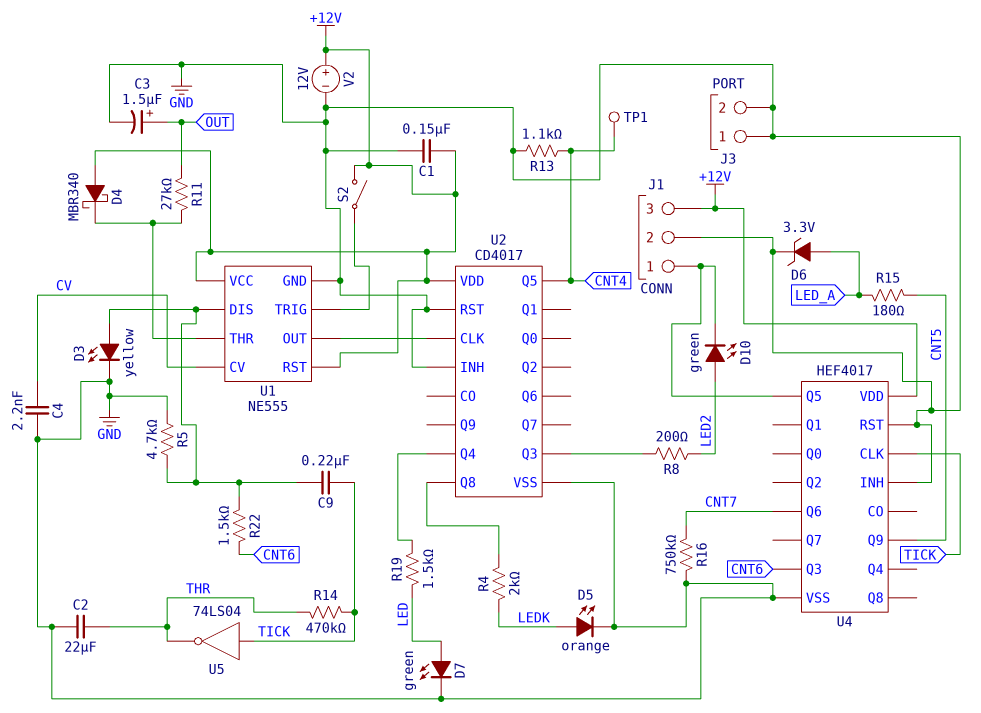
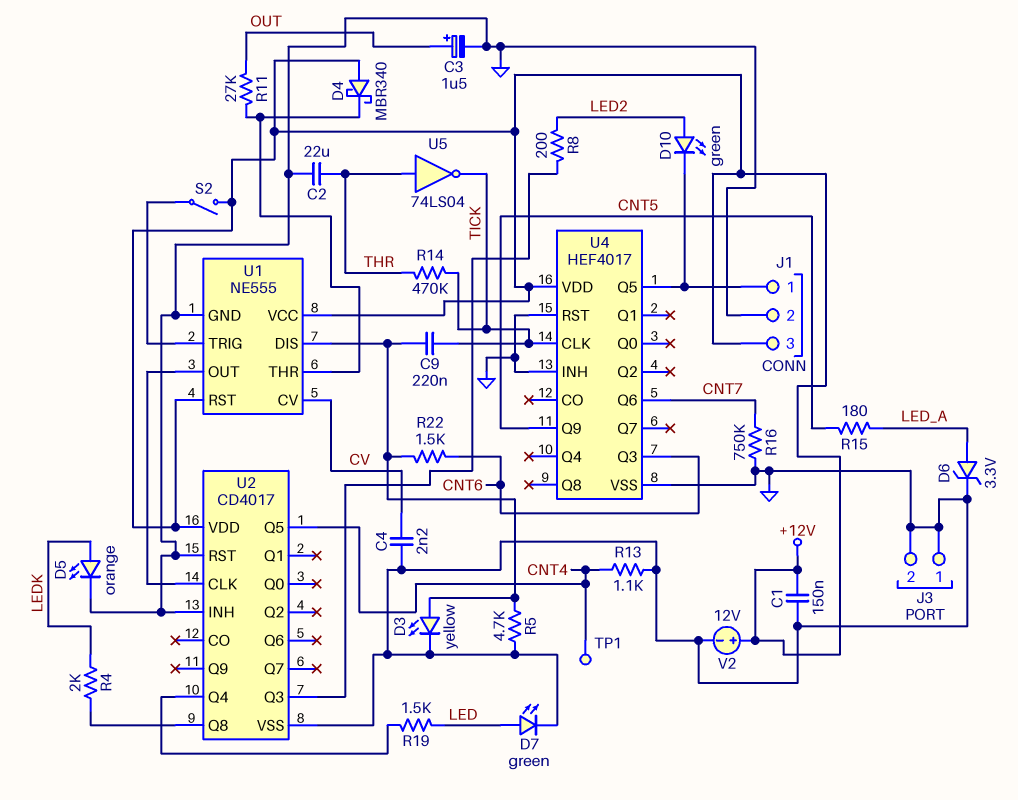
U5: NOT 74LS04 (in TICK, out THR) -> NOT 74LS04 (in THR, out TICK)

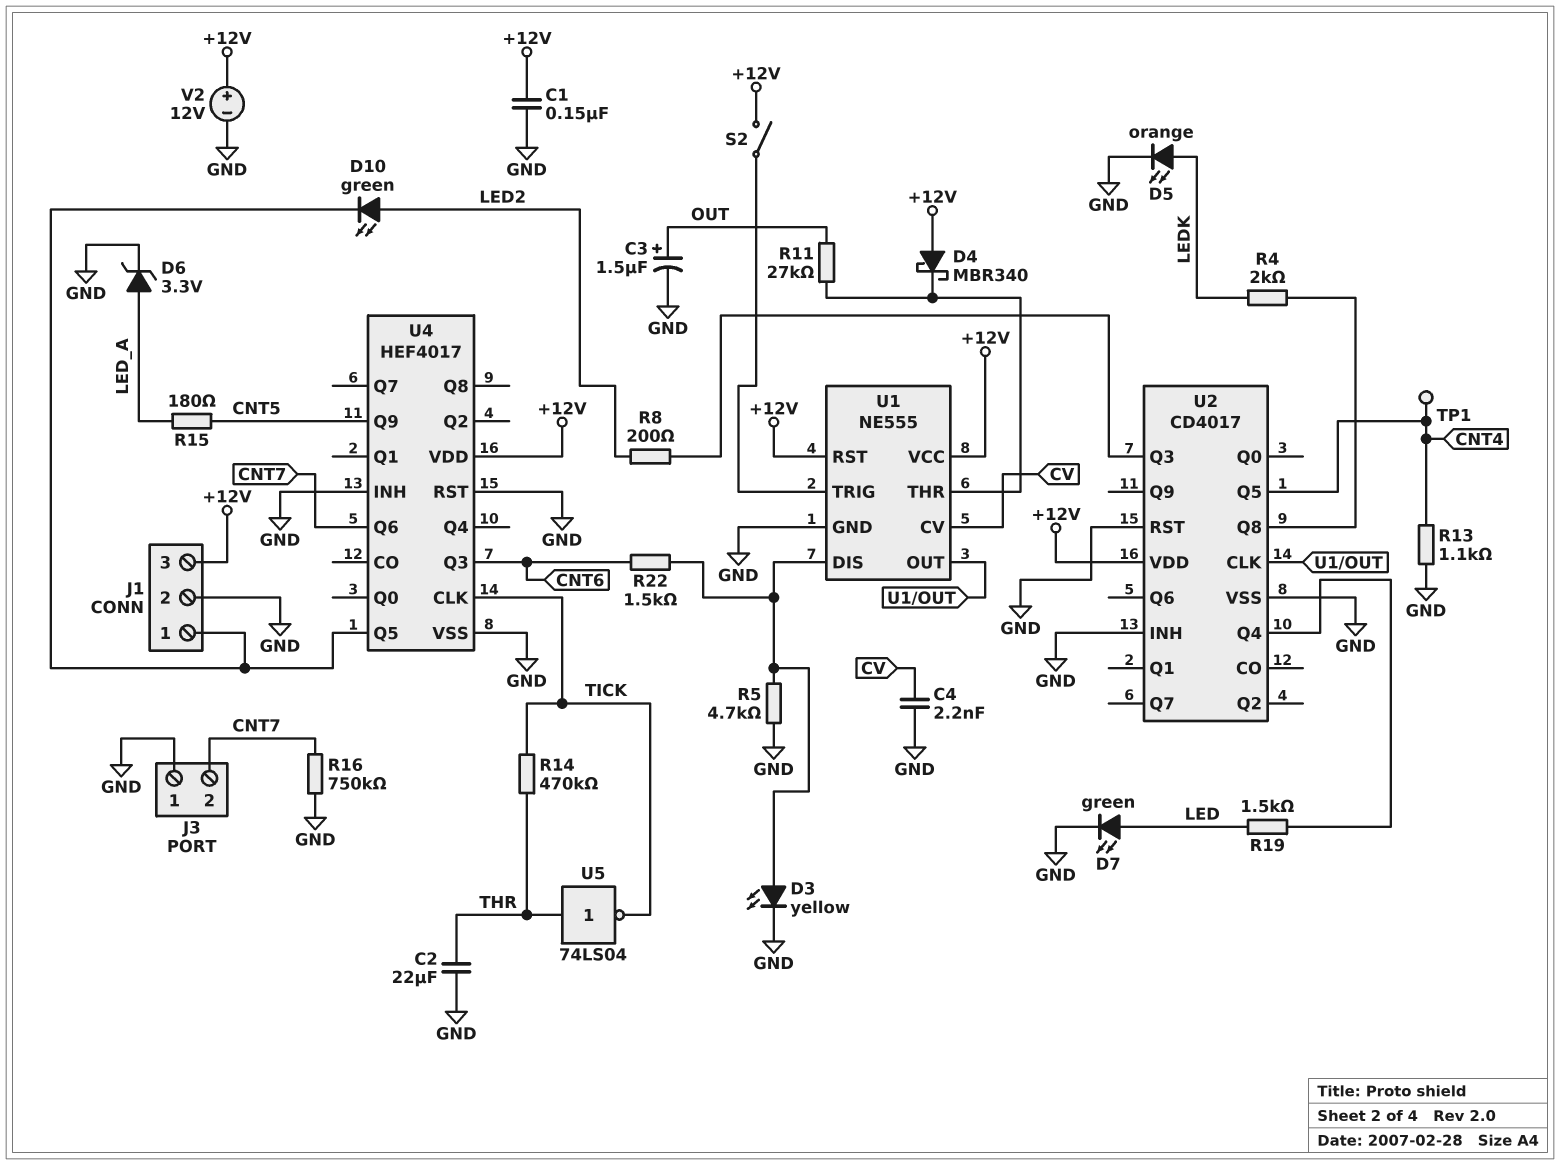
C9: 220nF (TICK, U1/DIS) -> none
J3 pin 2: GND -> CNT7

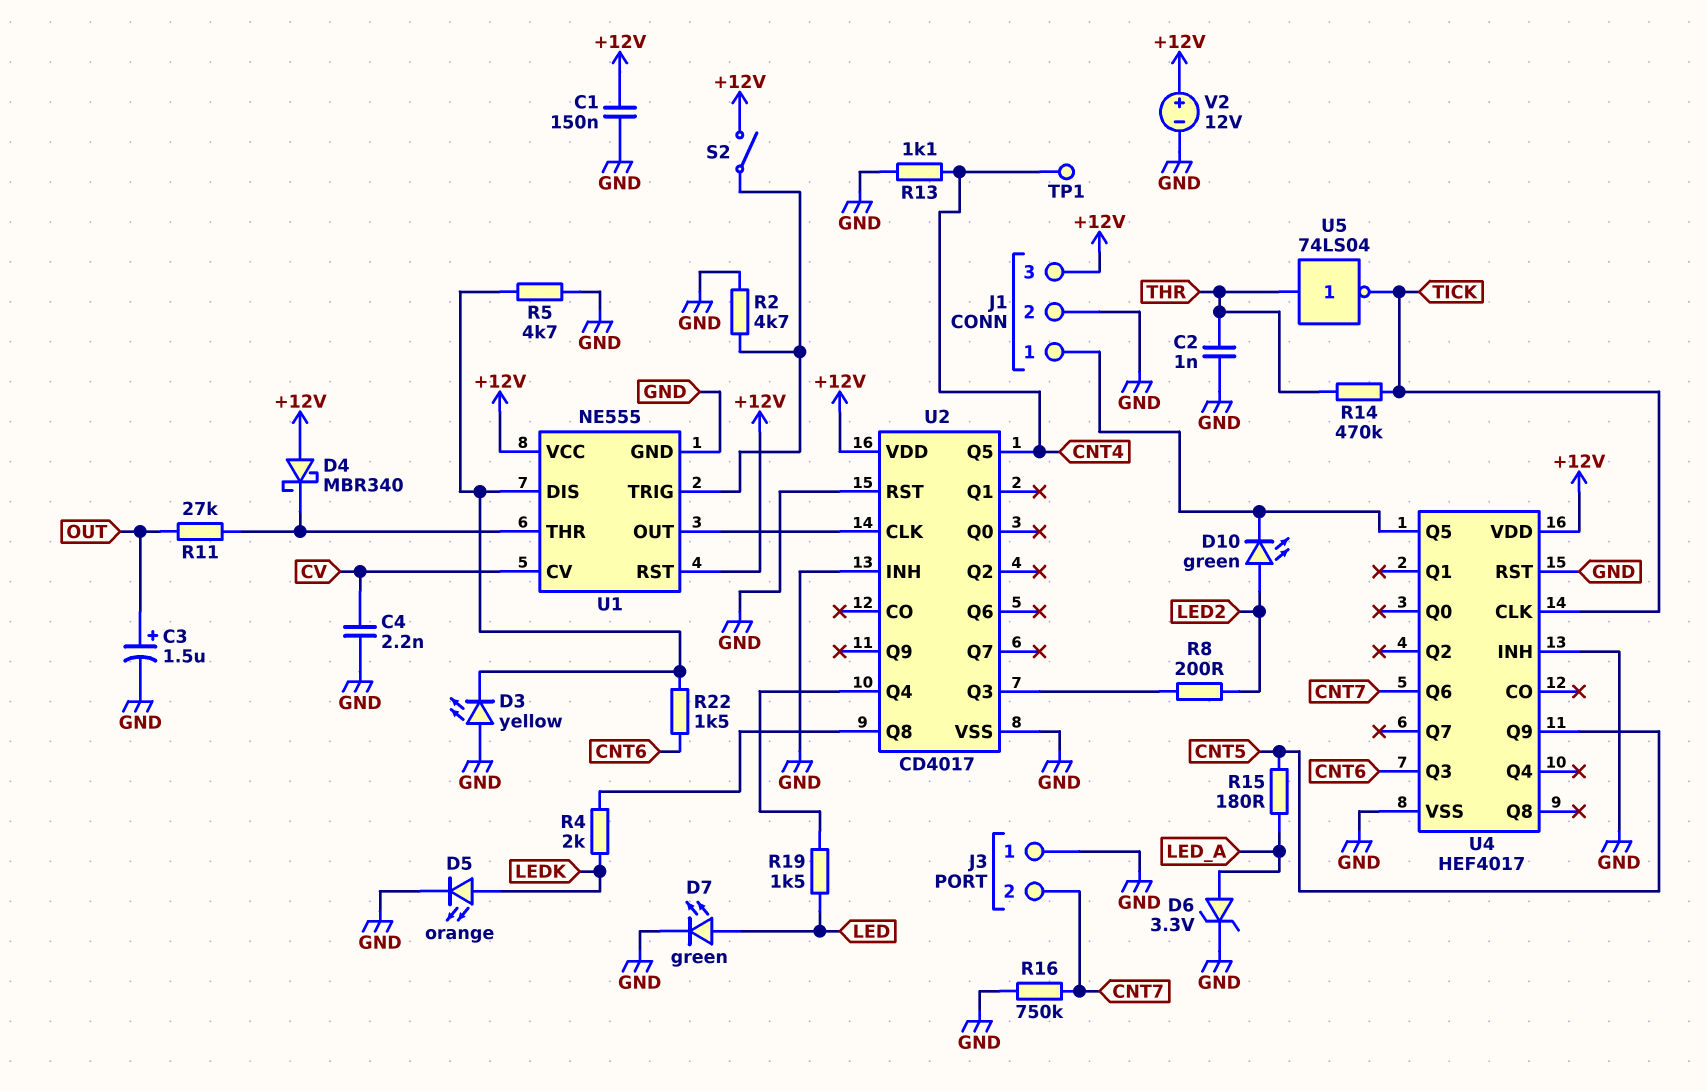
C2: 22uF (GND, THR) -> 1nF (GND, THR)
D3: LED yellow (A U1/DIS, K GND) -> LED yellow (A GND, K U1/DIS)
R2: none -> 4.7k (GND, U1/TRIG)

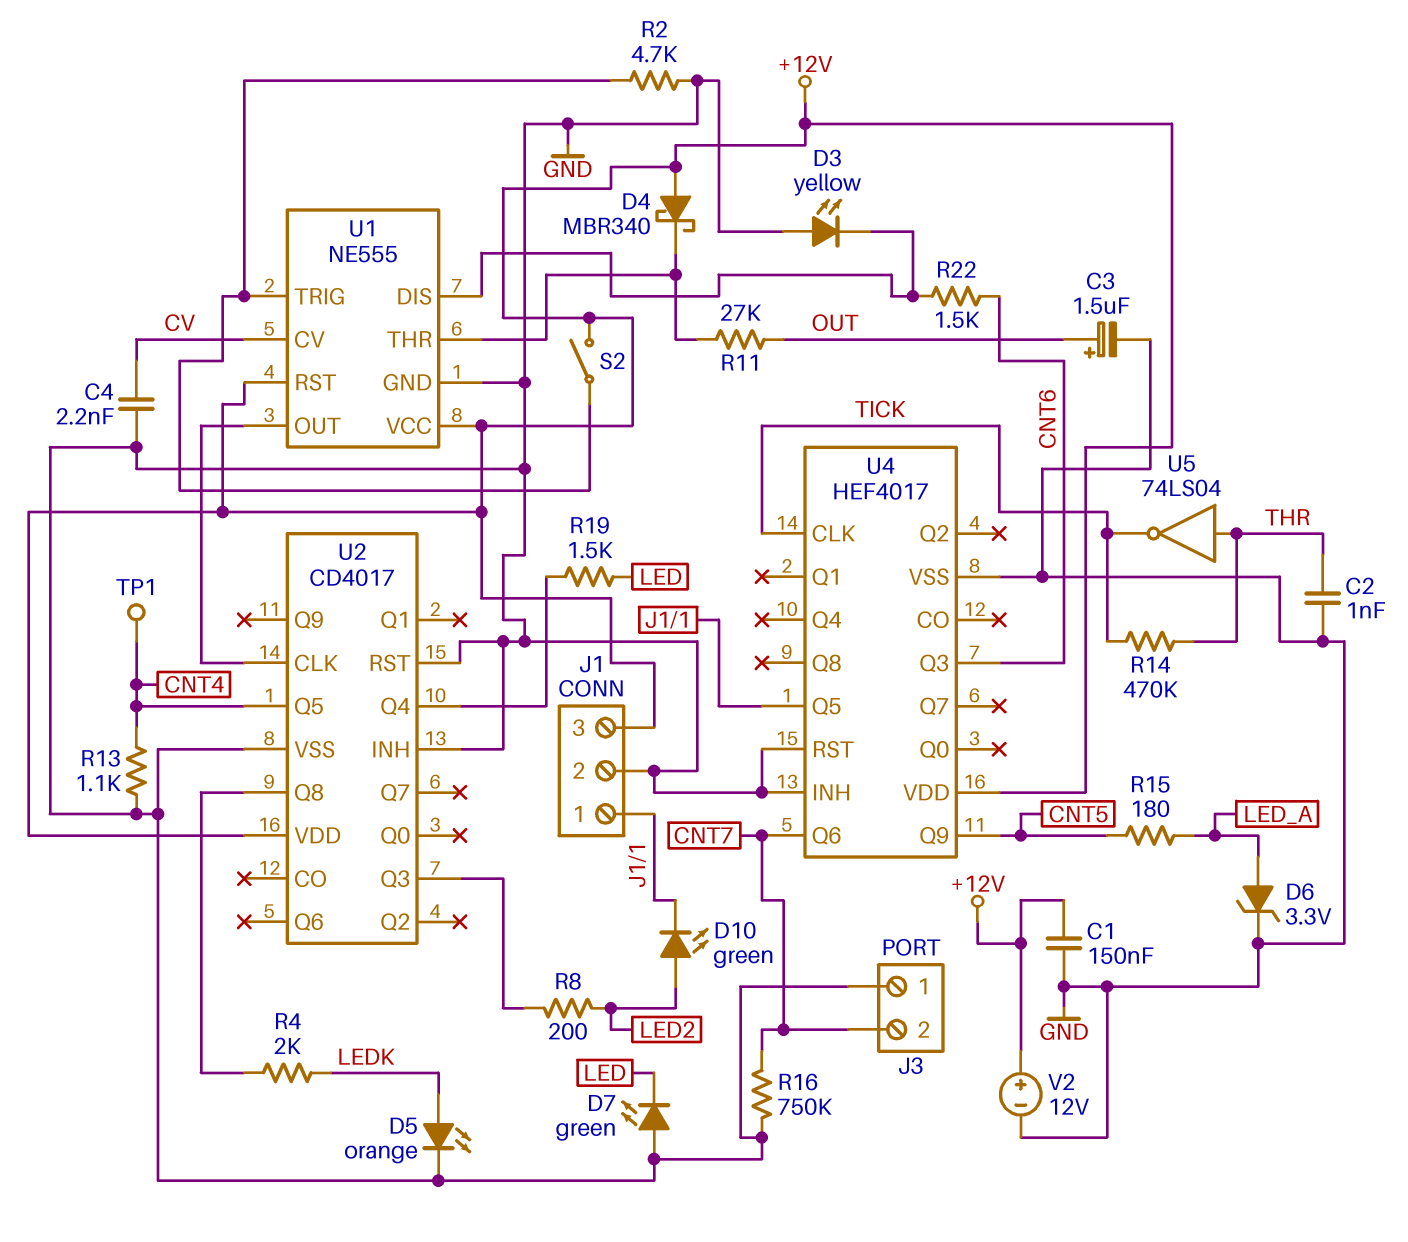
D7: LED green (A LED, K GND) -> LED green (A GND, K LED)
R5: 4.7k (GND, U1/DIS) -> none

